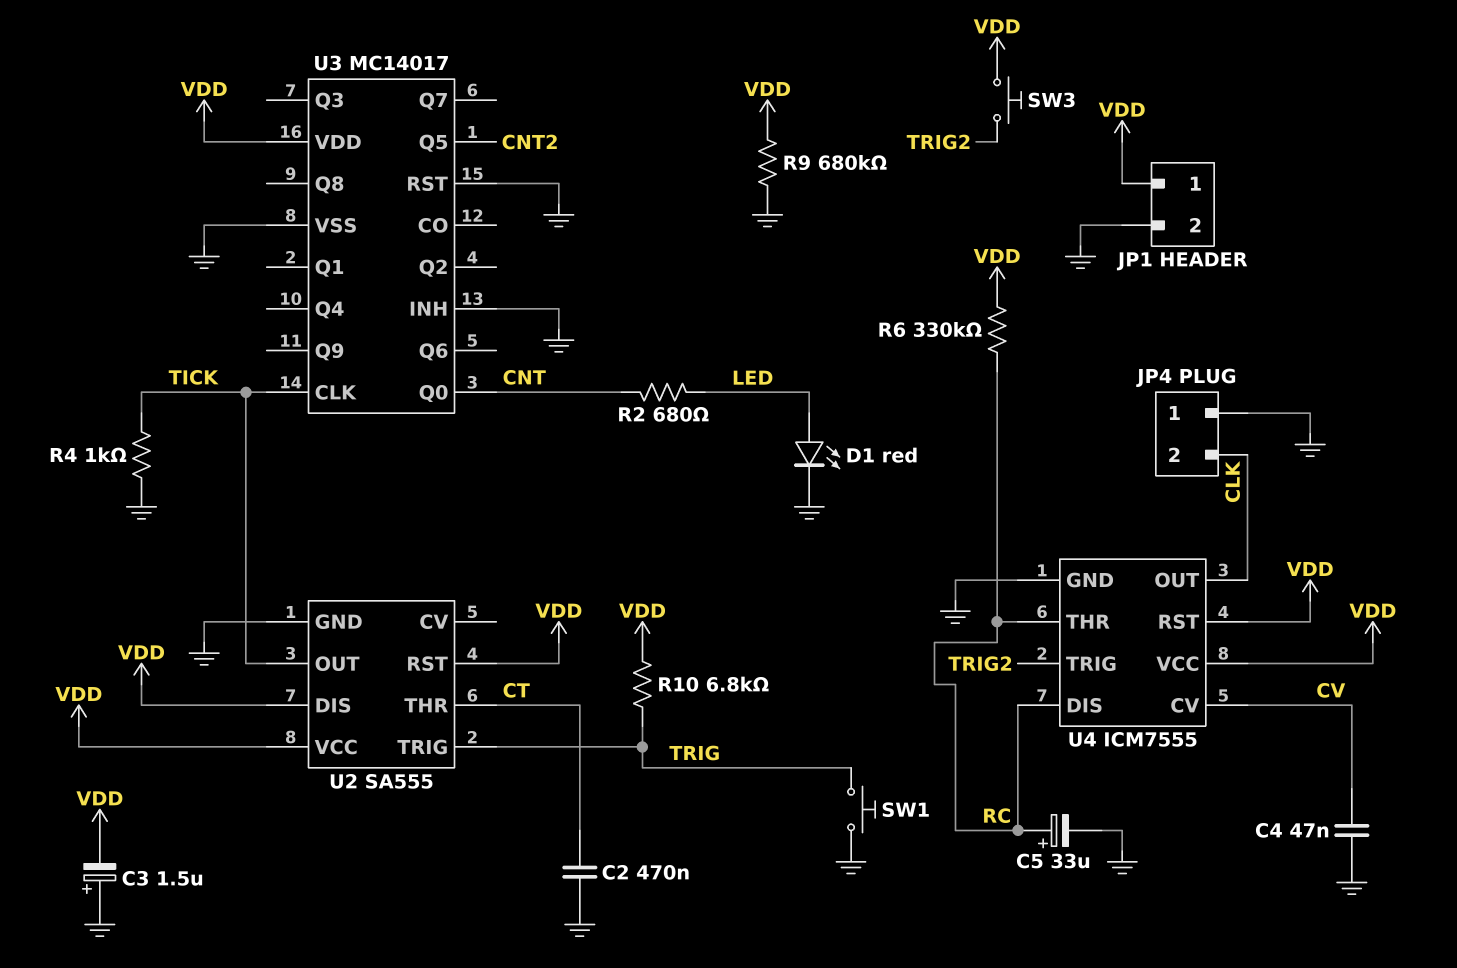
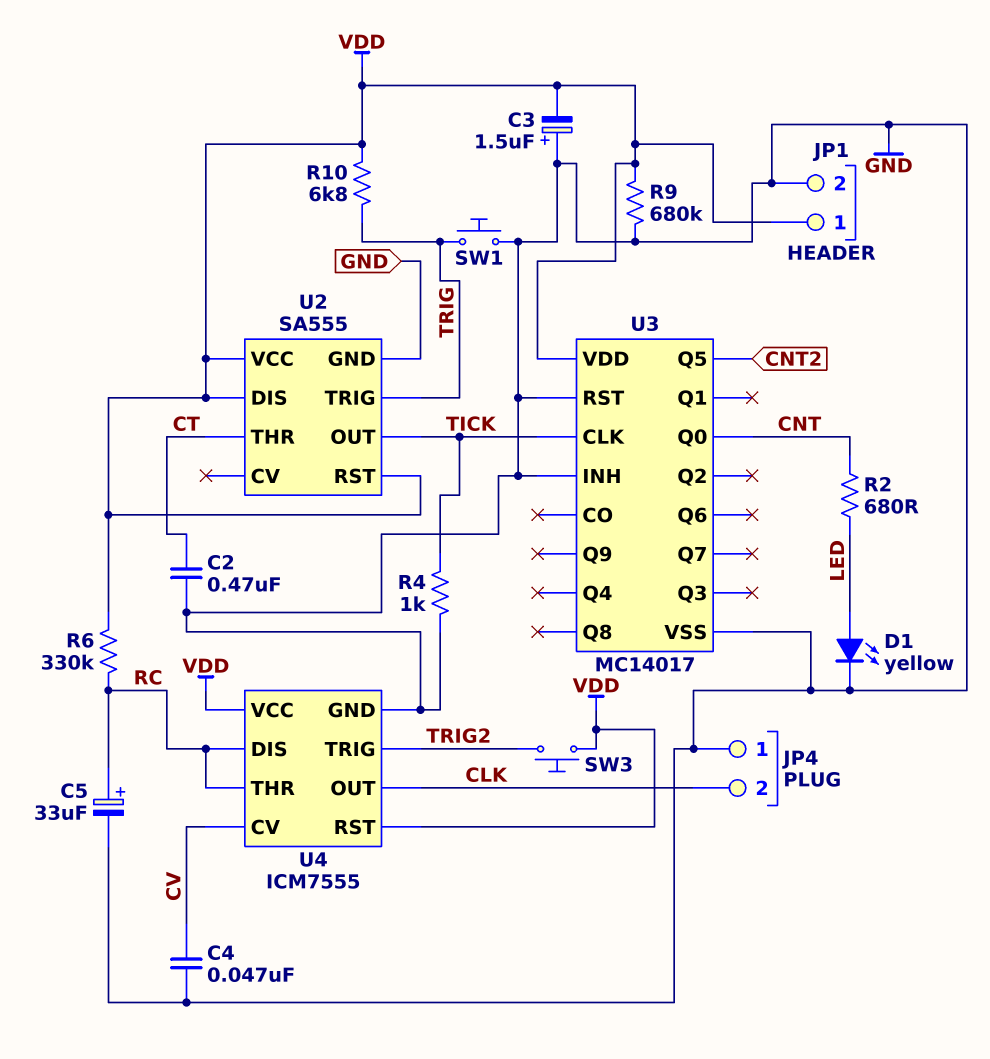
D1: LED red (A LED, K GND) -> LED yellow (A LED, K GND)

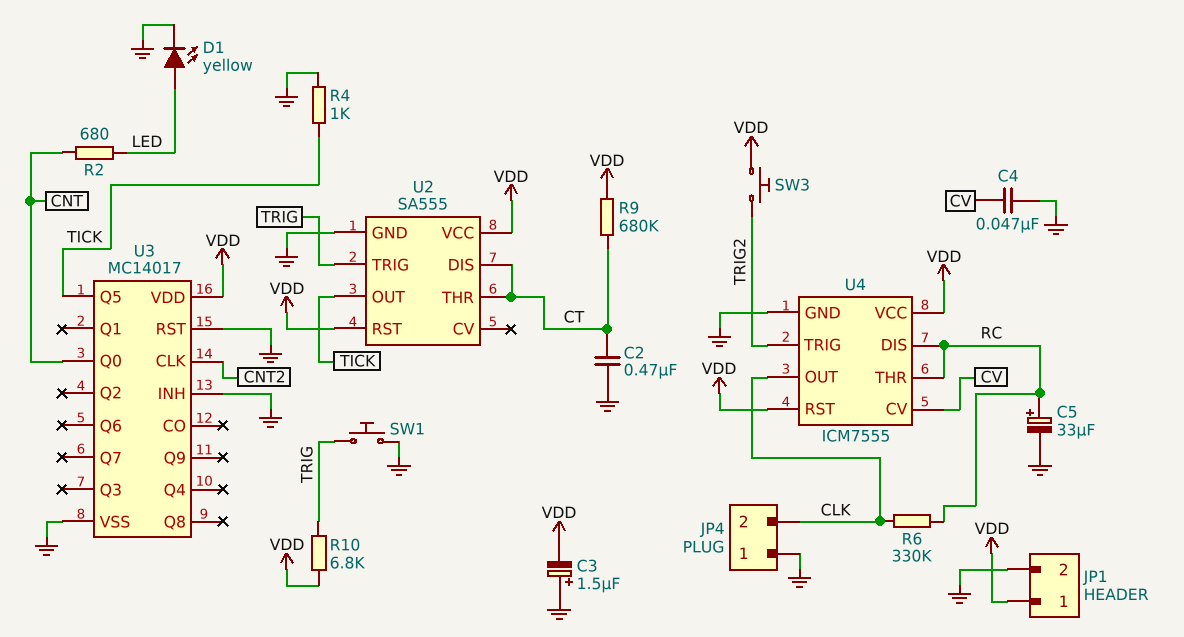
R6: 330k (RC, VDD) -> 330k (CLK, RC)
R9: 680k (GND, VDD) -> 680k (CT, VDD)
U2 pin DIS: VDD -> CT
U3 pin CLK: TICK -> CNT2
U3 pin Q5: CNT2 -> TICK

